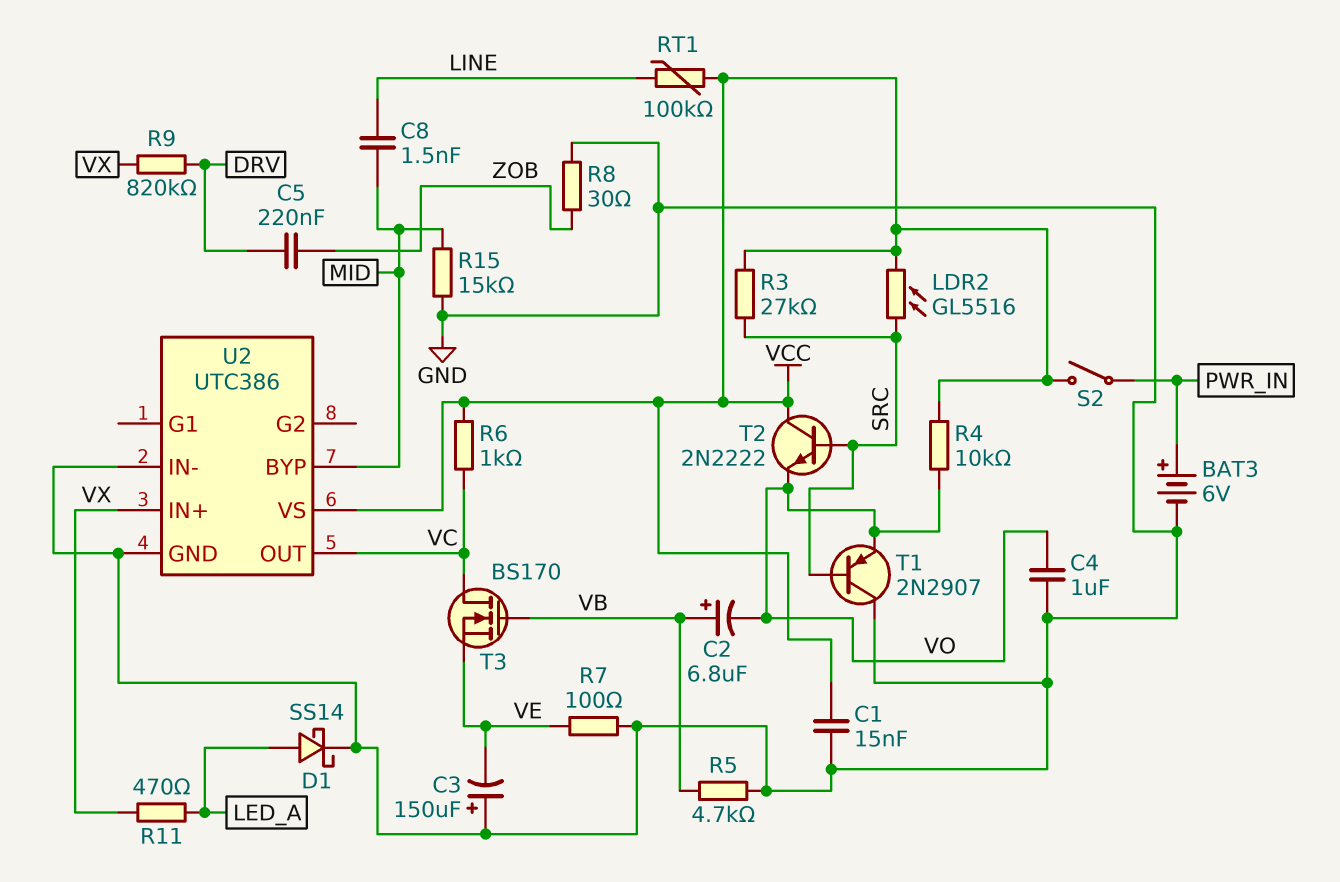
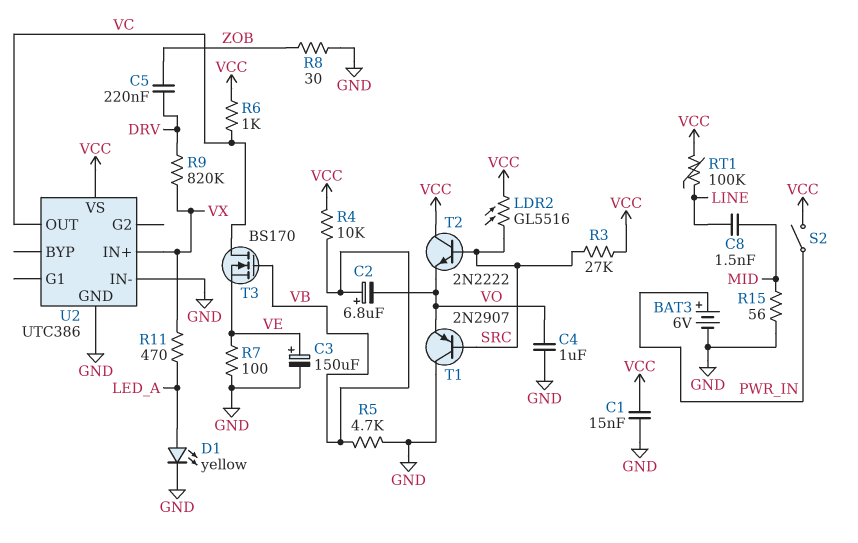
C3: 150uF (plus GND, minus VE) -> 150uF (plus VE, minus GND)
D1: schottky SS14 (A LED_A, K GND) -> LED yellow (A LED_A, K GND)
R4: 10k (VCC, VO) -> 10k (VB, VCC)
R15: 15k (GND, MID) -> 56 (GND, MID)
U2 pin BYP: MID -> none

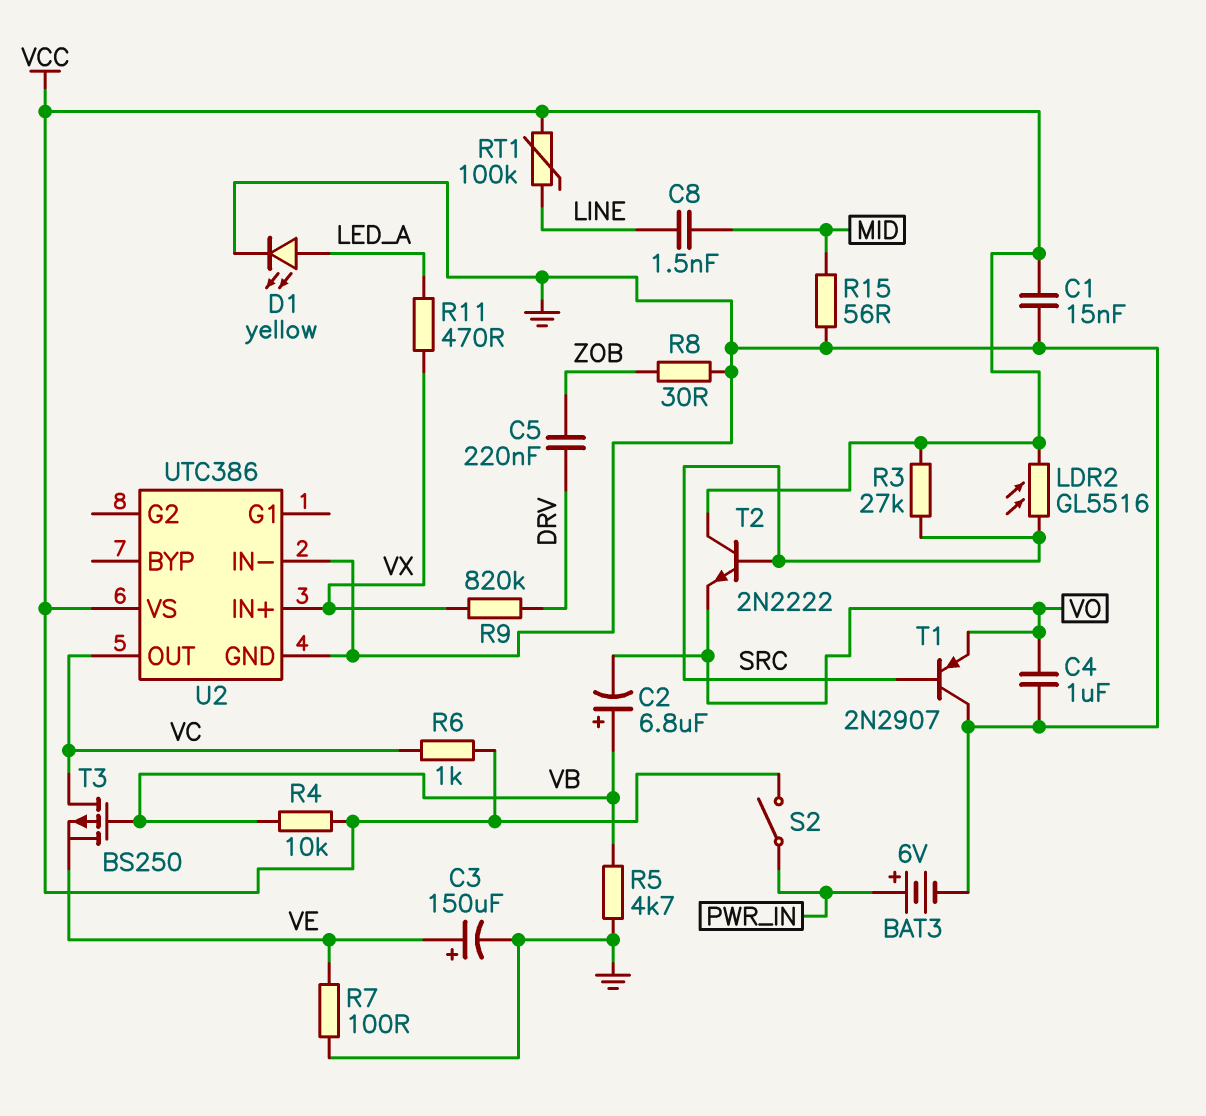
T3: NMOS BS170 (G VB, D VC, S VE) -> PMOS BS250 (G VB, D VC, S VE)

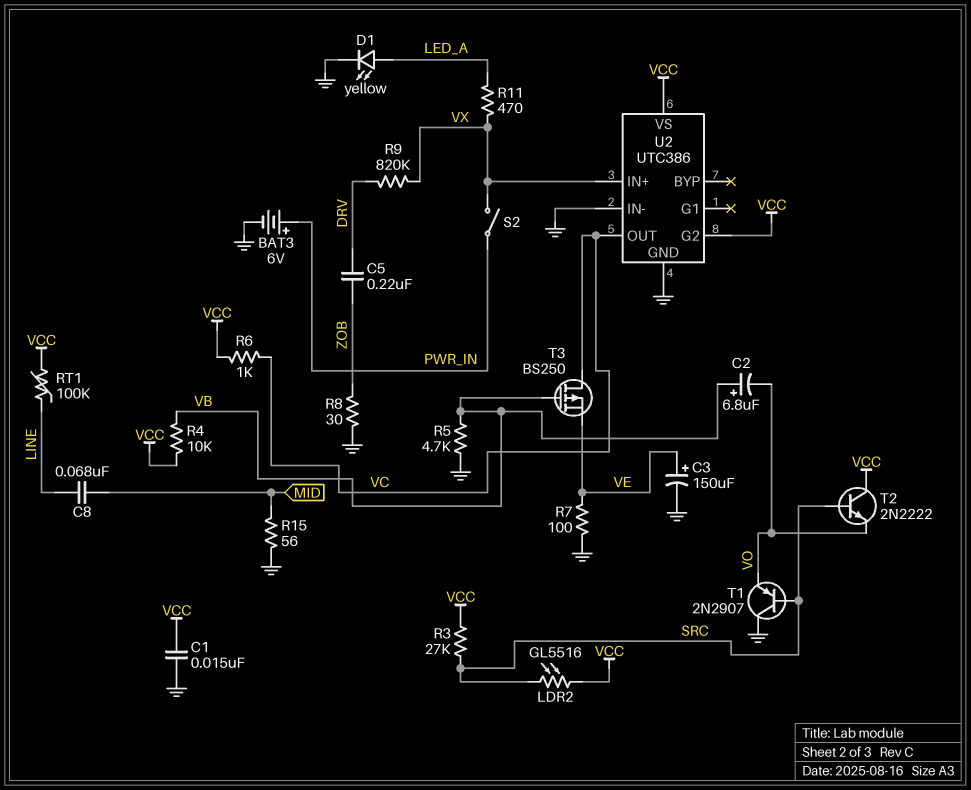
C4: 1uF (GND, VO) -> none
C8: 1.5nF (LINE, MID) -> 68nF (LINE, MID)
S2: switch (PWR_IN, VCC) -> switch (PWR_IN, VX)
U2 pin G2: none -> VCC

